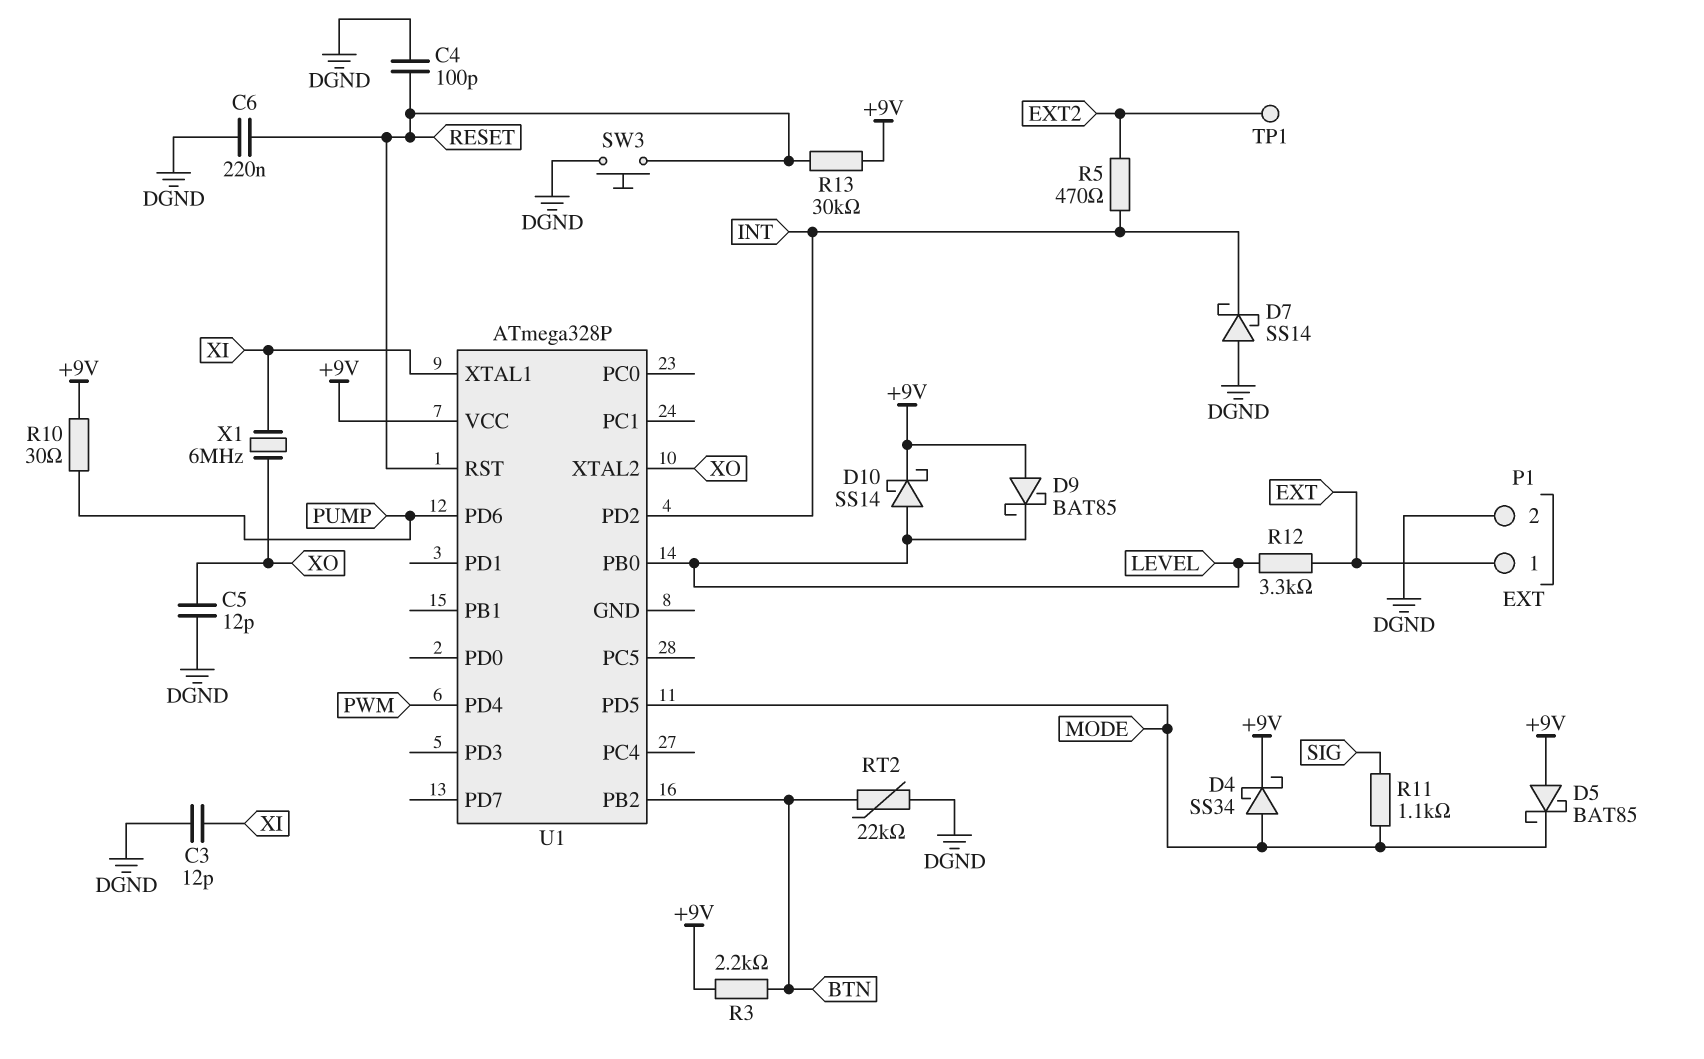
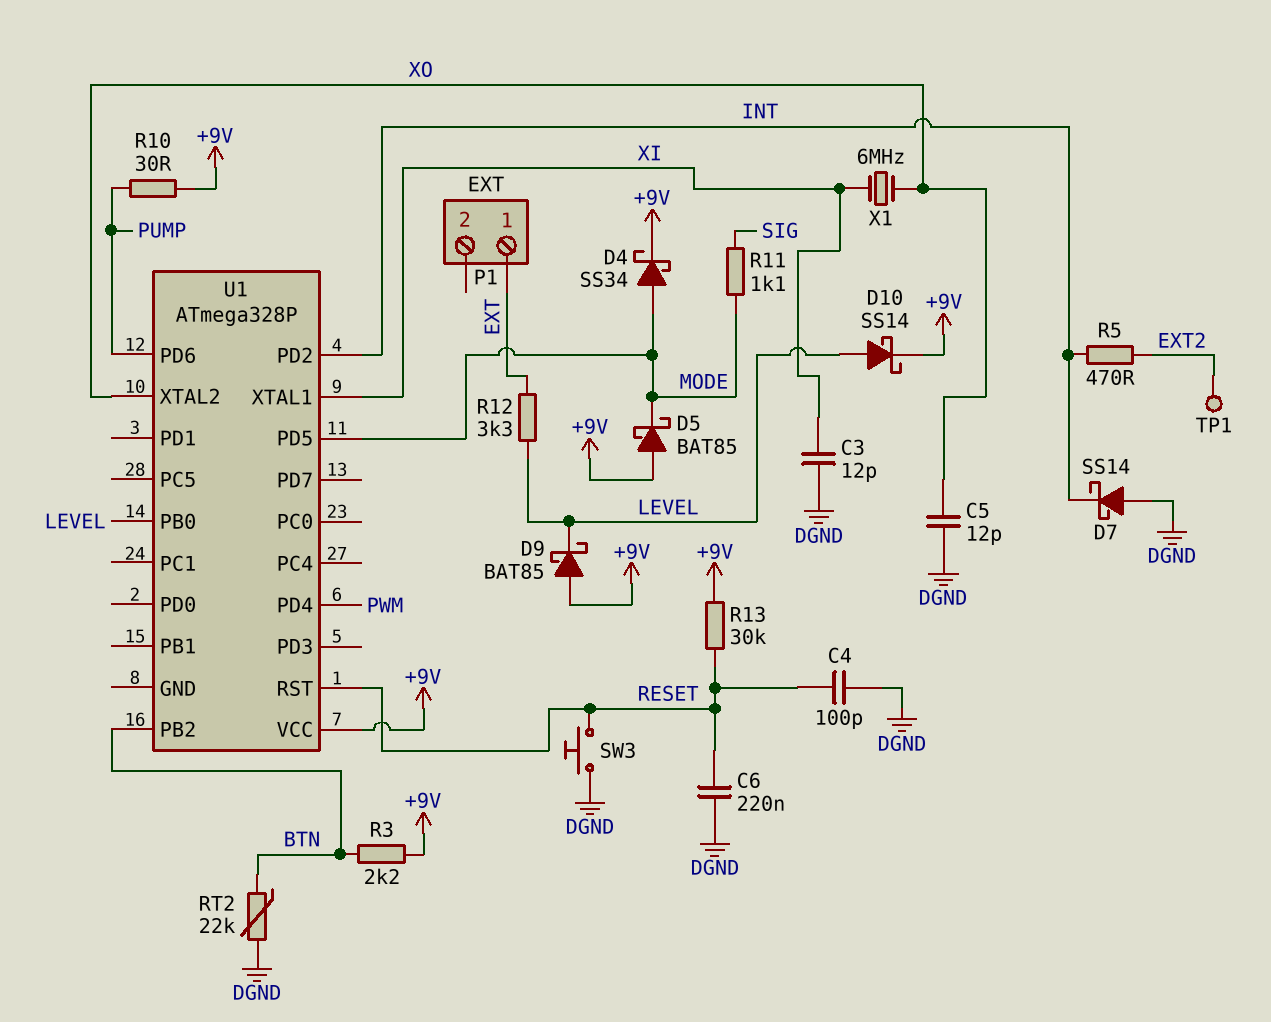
P1 pin 2: DGND -> none

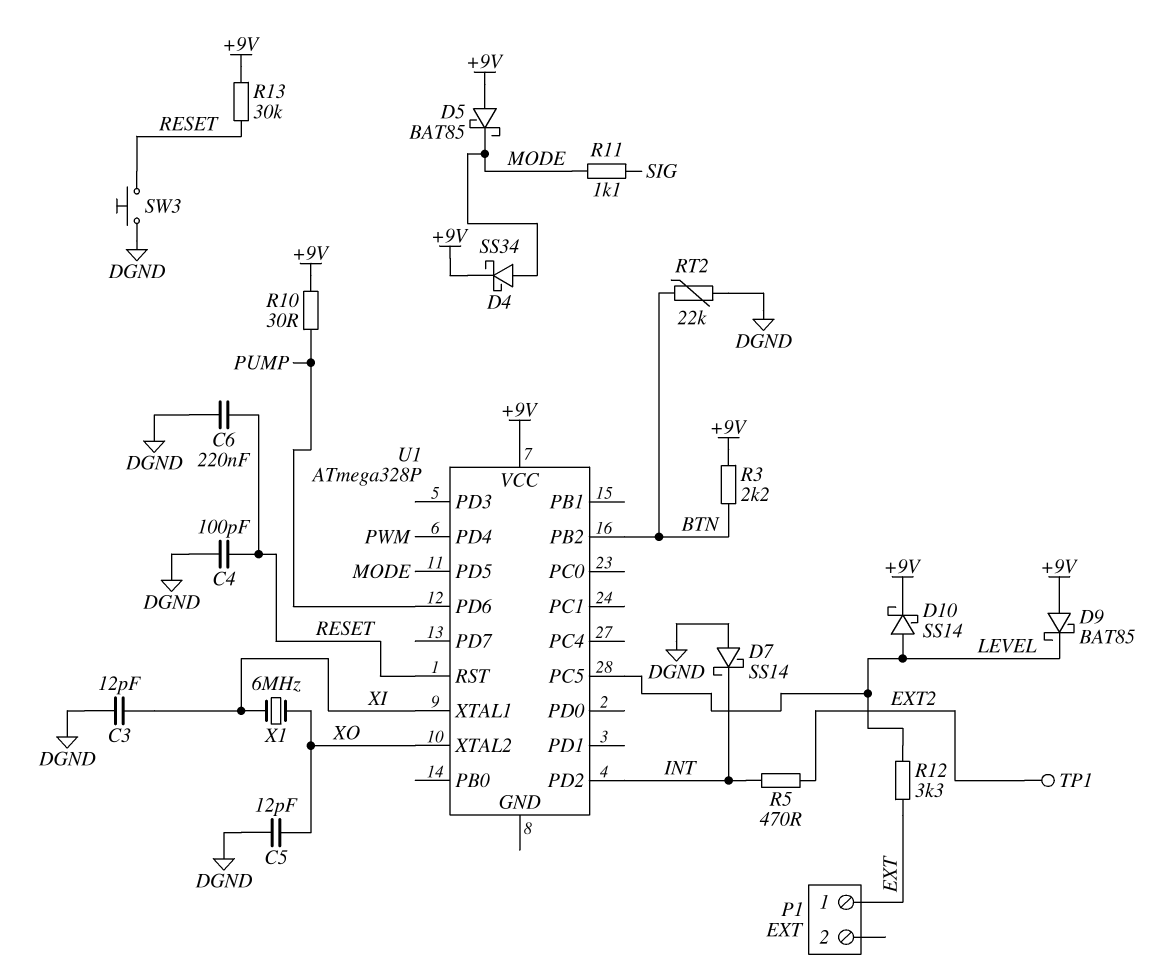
U1 pin PB0: LEVEL -> none
U1 pin PC5: none -> LEVEL

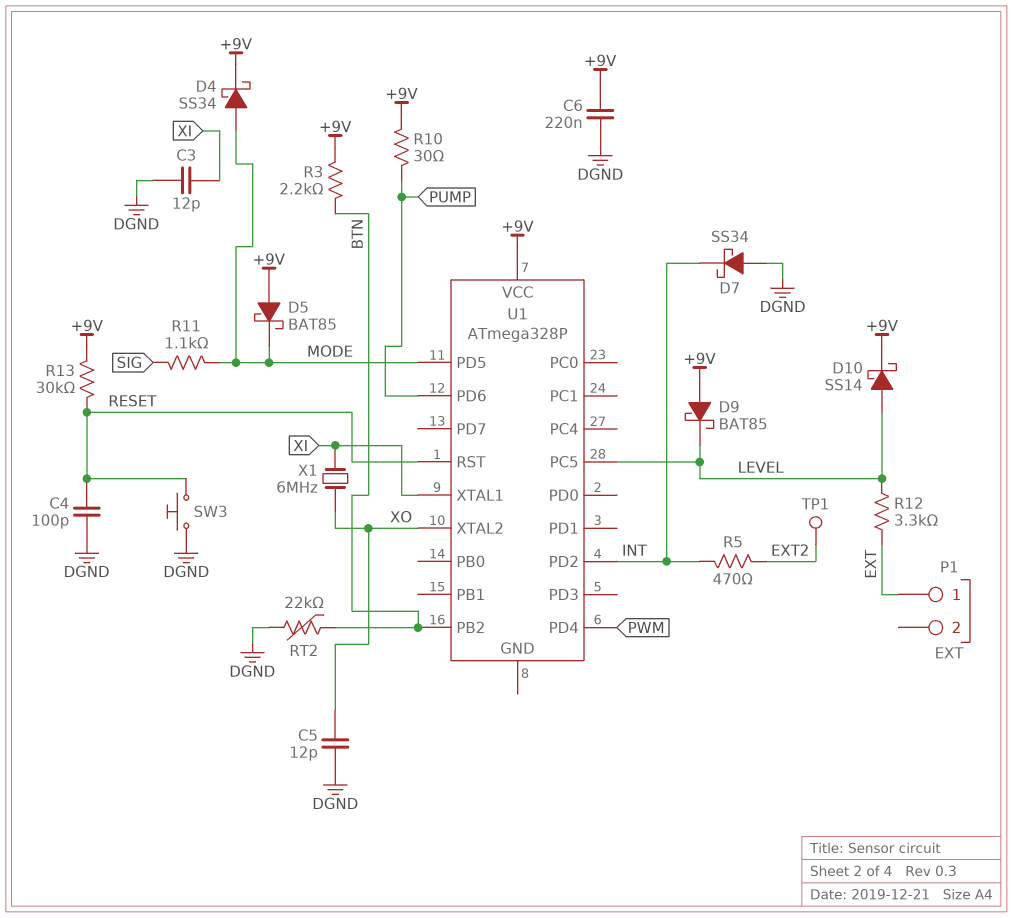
C6: 220nF (DGND, RESET) -> 220nF (+9V, DGND)
D7: schottky SS14 (A DGND, K INT) -> schottky SS34 (A DGND, K INT)

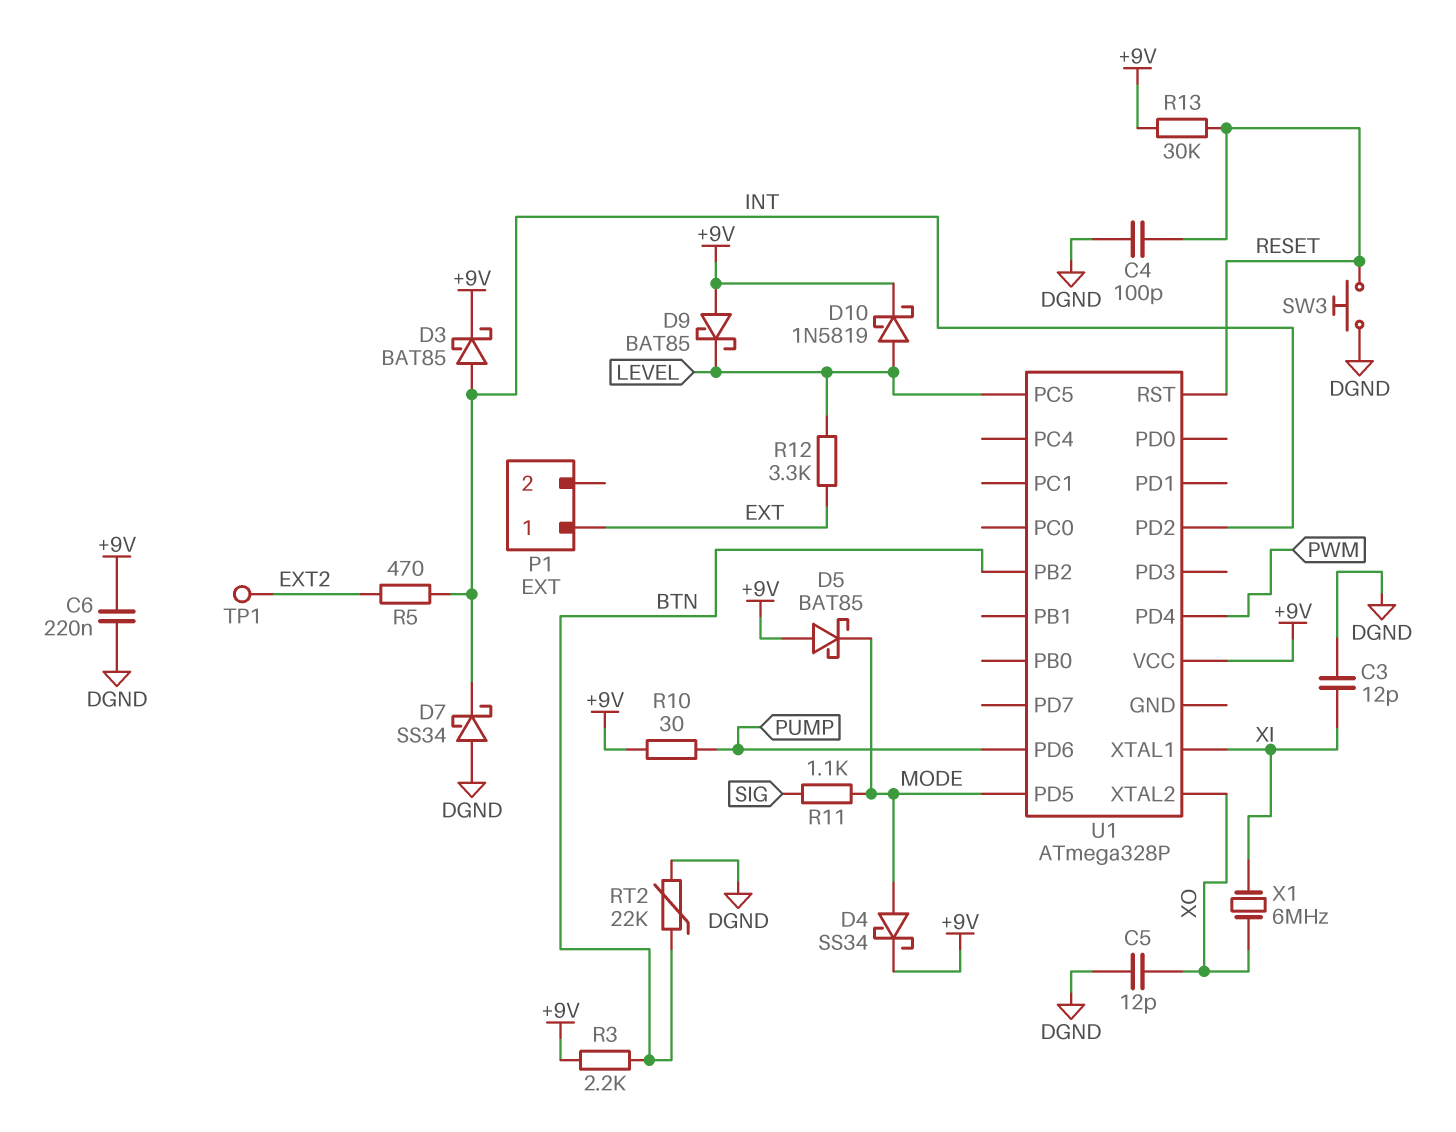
D3: none -> schottky BAT85 (A INT, K +9V)
D10: schottky SS14 (A LEVEL, K +9V) -> schottky 1N5819 (A LEVEL, K +9V)

